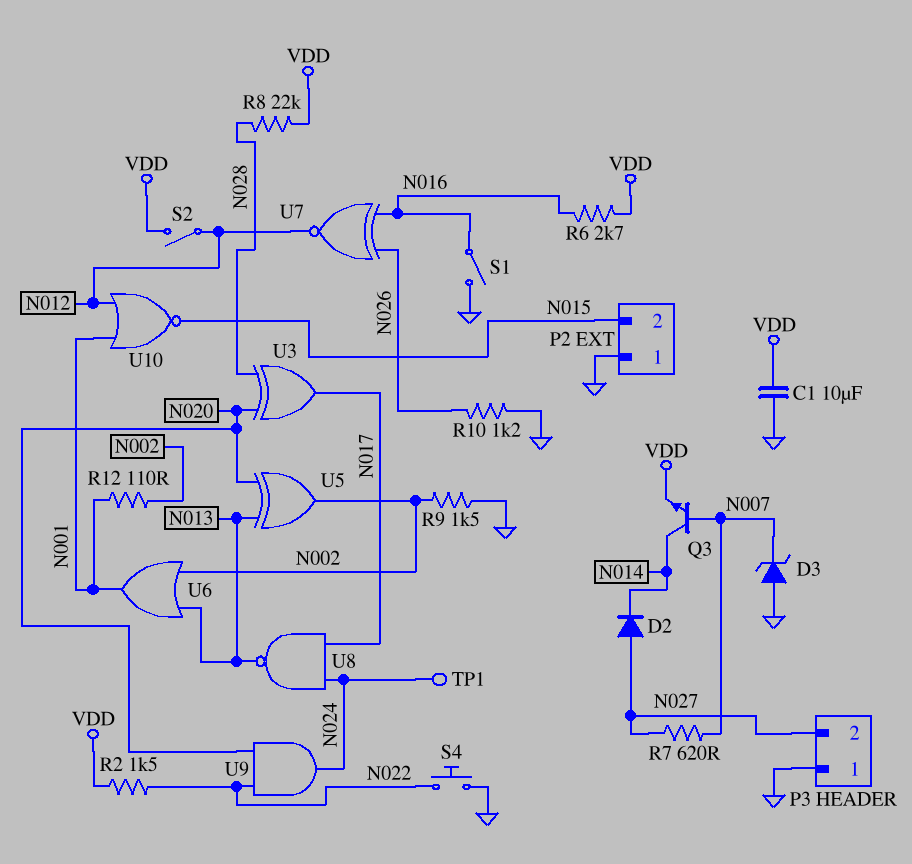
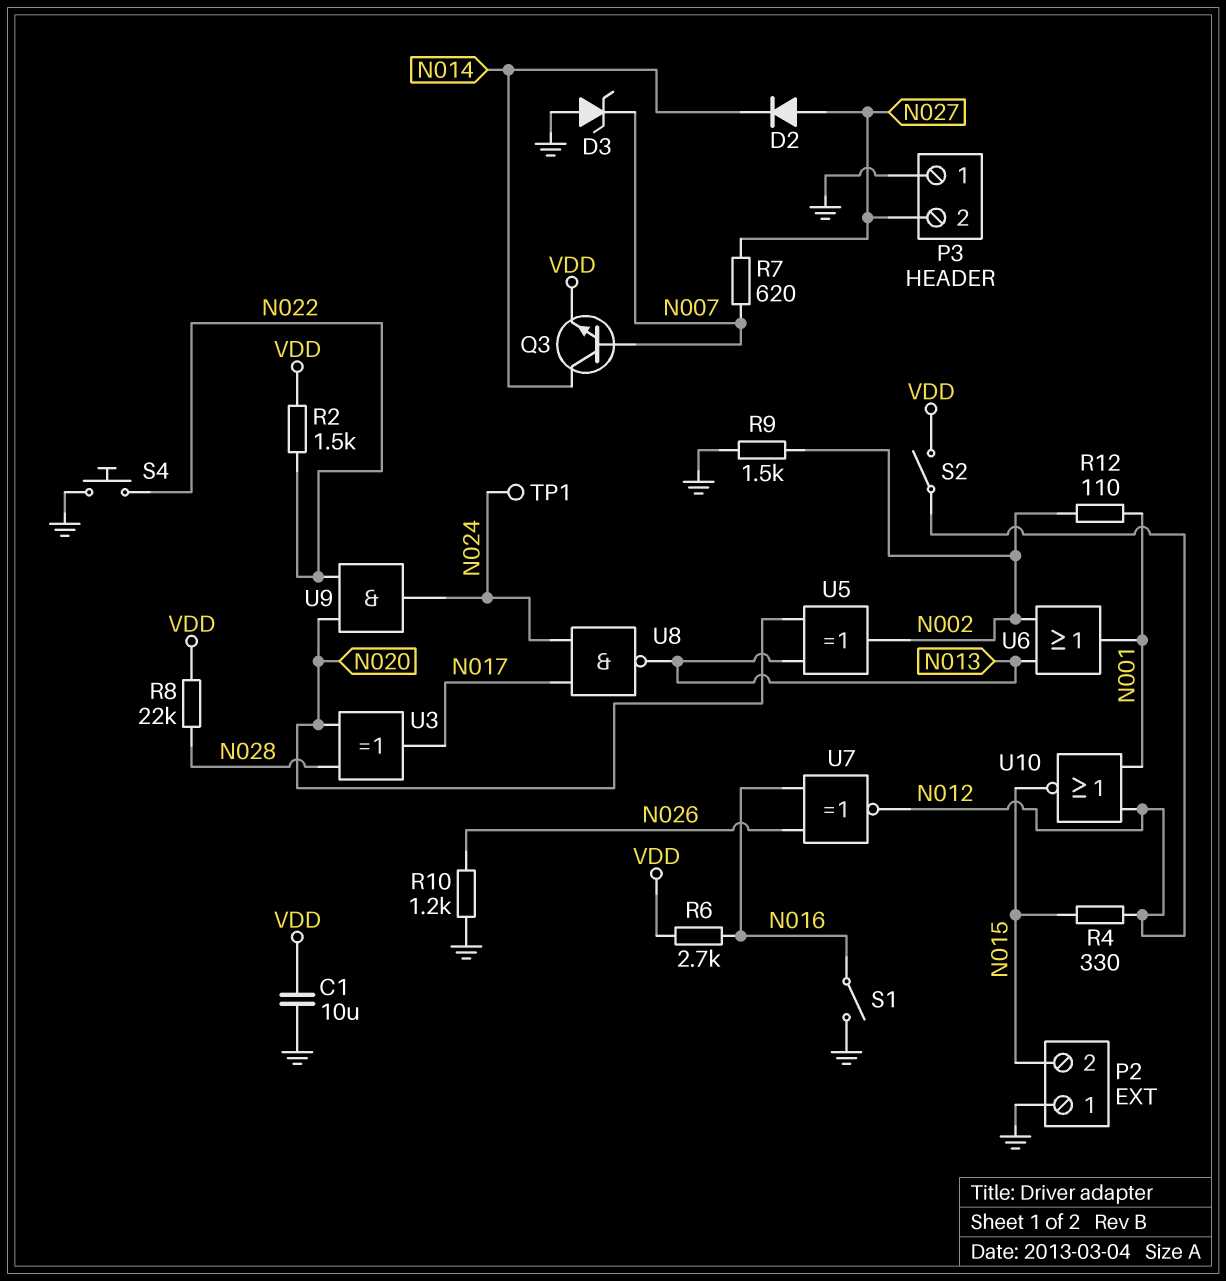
R4: none -> 330 (N012, N015)

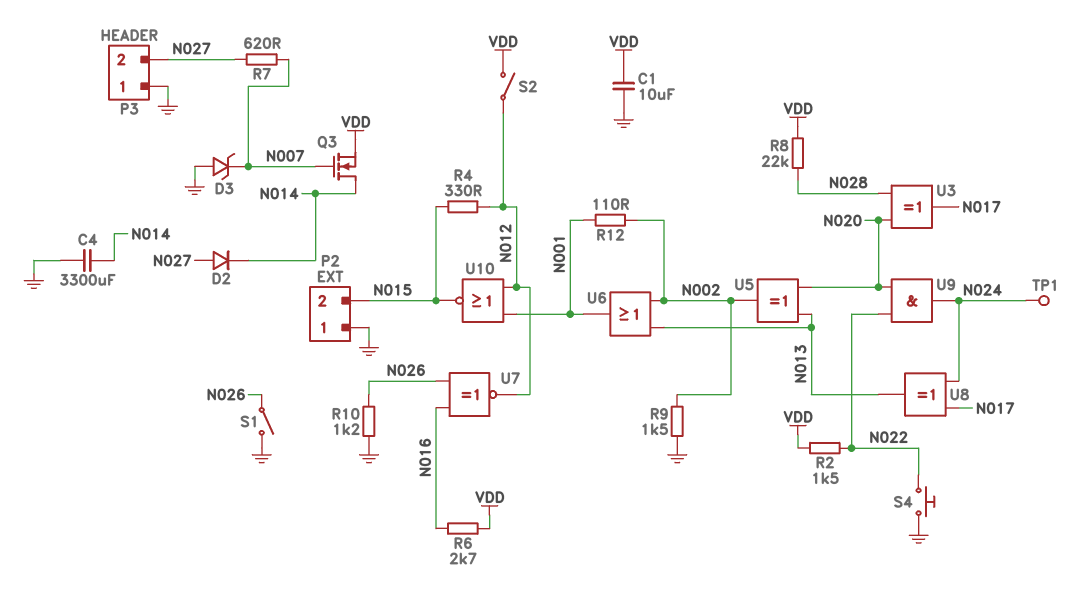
C4: none -> 3300uF (GND, N014)
Q3: NPN (B N007, C N014, E VDD) -> NMOS (G N007, D N014, S VDD)
S1: switch (GND, N016) -> switch (GND, N026)
U8: NAND (in N017, in N024, out N013) -> XOR (in N017, in N024, out N013)

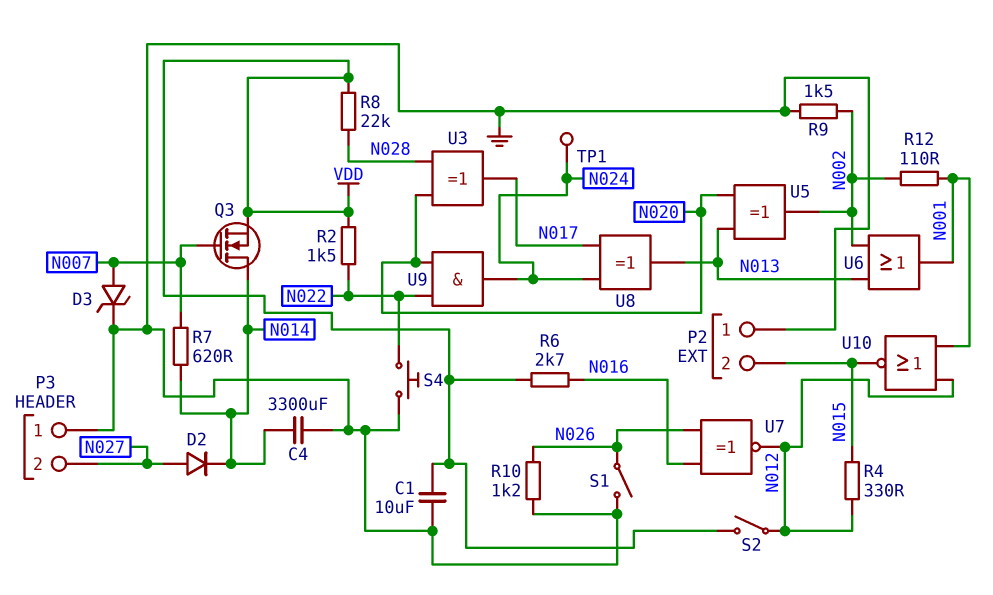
D3: zener (A GND, K N007) -> zener (A N007, K GND)
R7: 620 (N007, N027) -> 620 (N007, N014)

